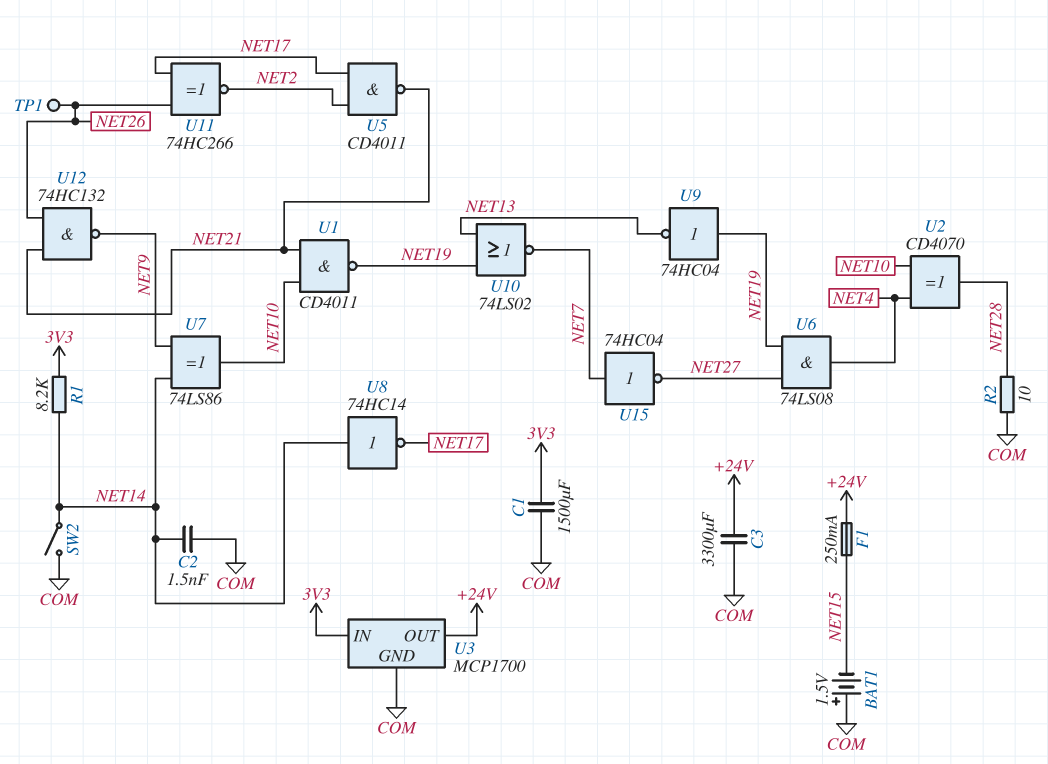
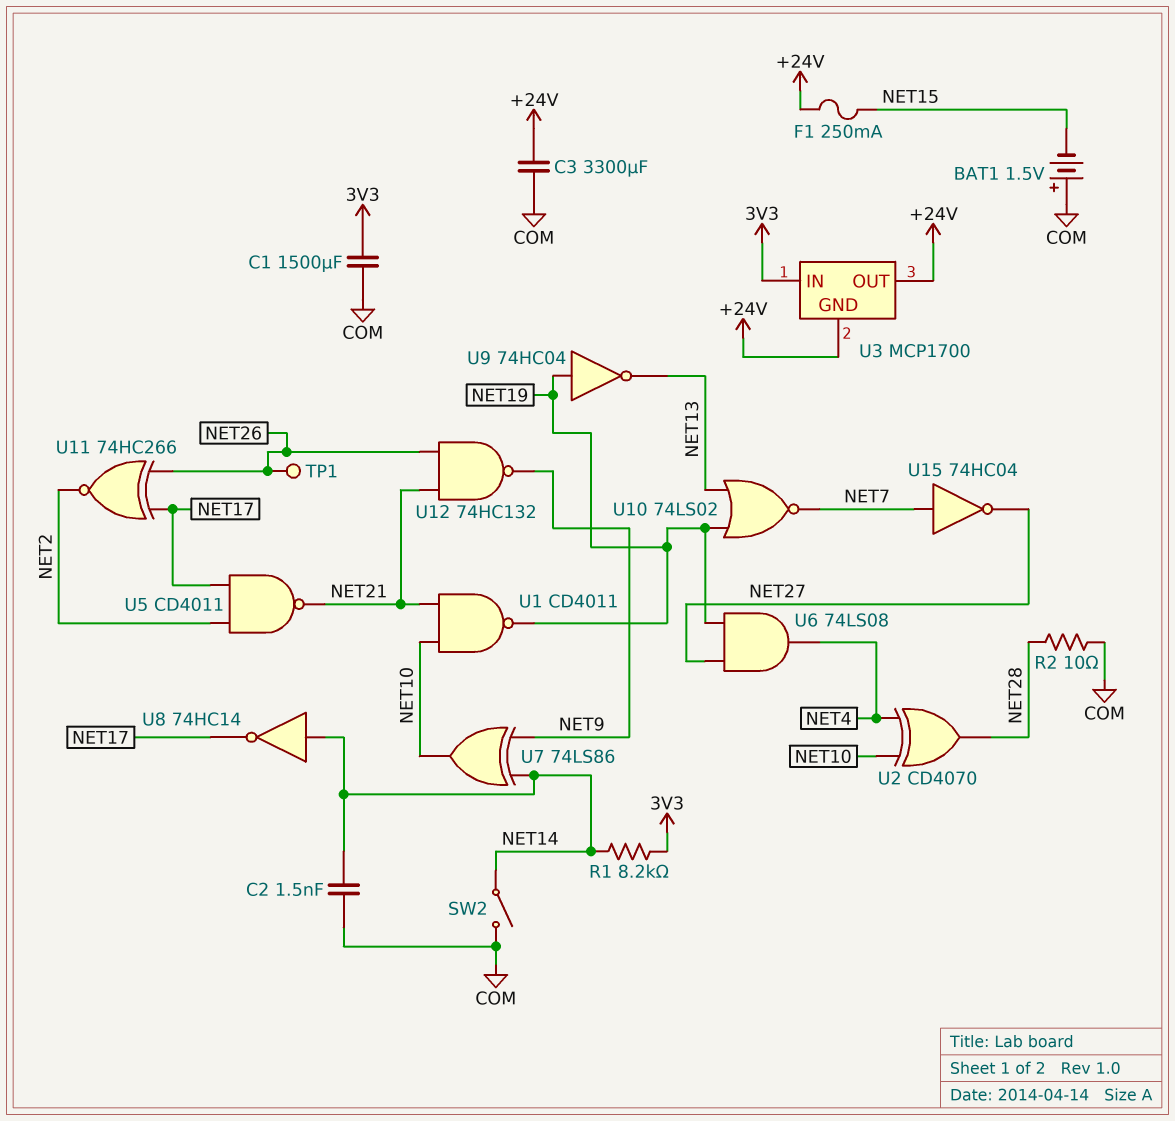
U3 pin GND: COM -> +24V

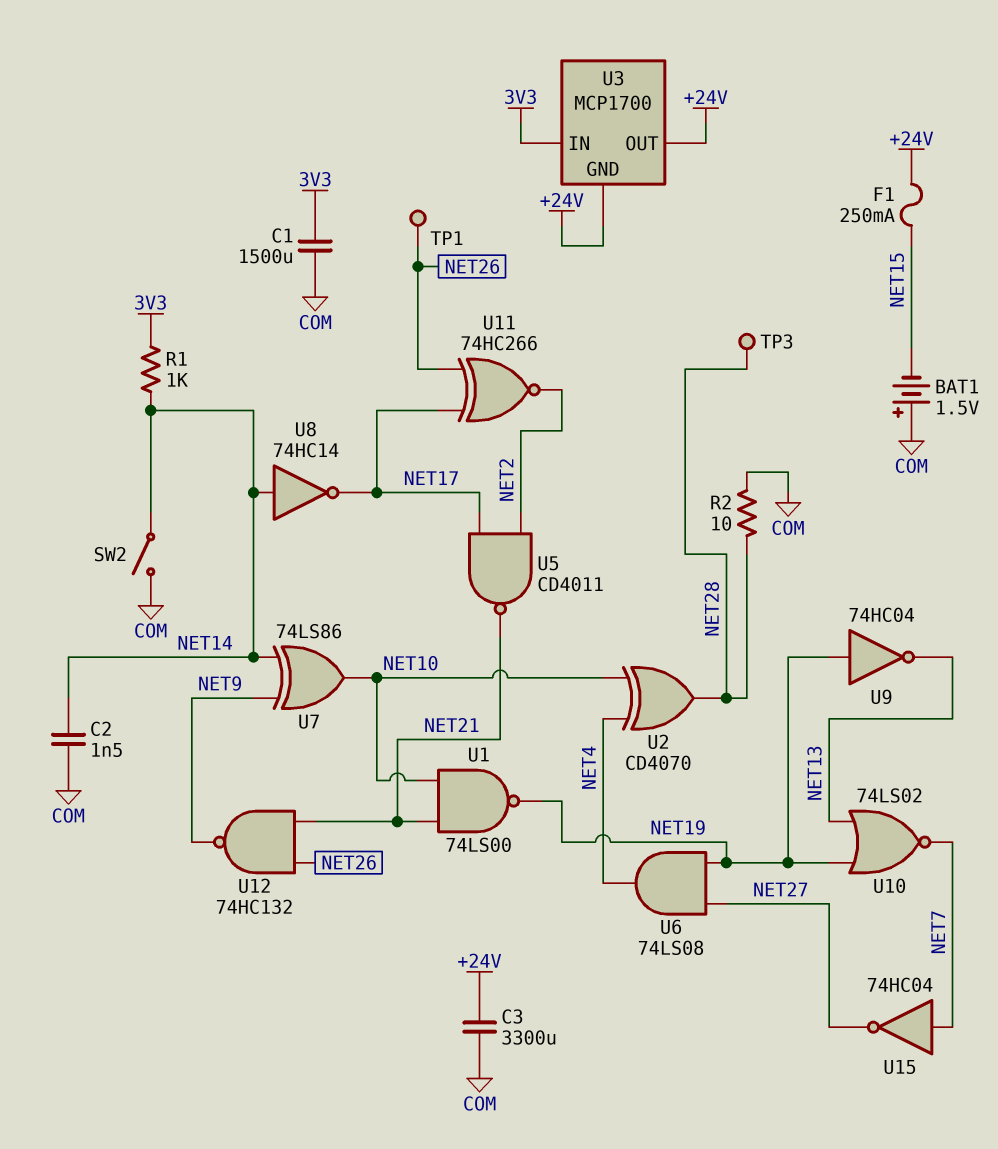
R1: 8.2k (3V3, NET14) -> 1k (3V3, NET14)
TP3: none -> test point (NET28)
U1: NAND CD4011 (in NET10, in NET21, out NET19) -> NAND 74LS00 (in NET10, in NET21, out NET19)

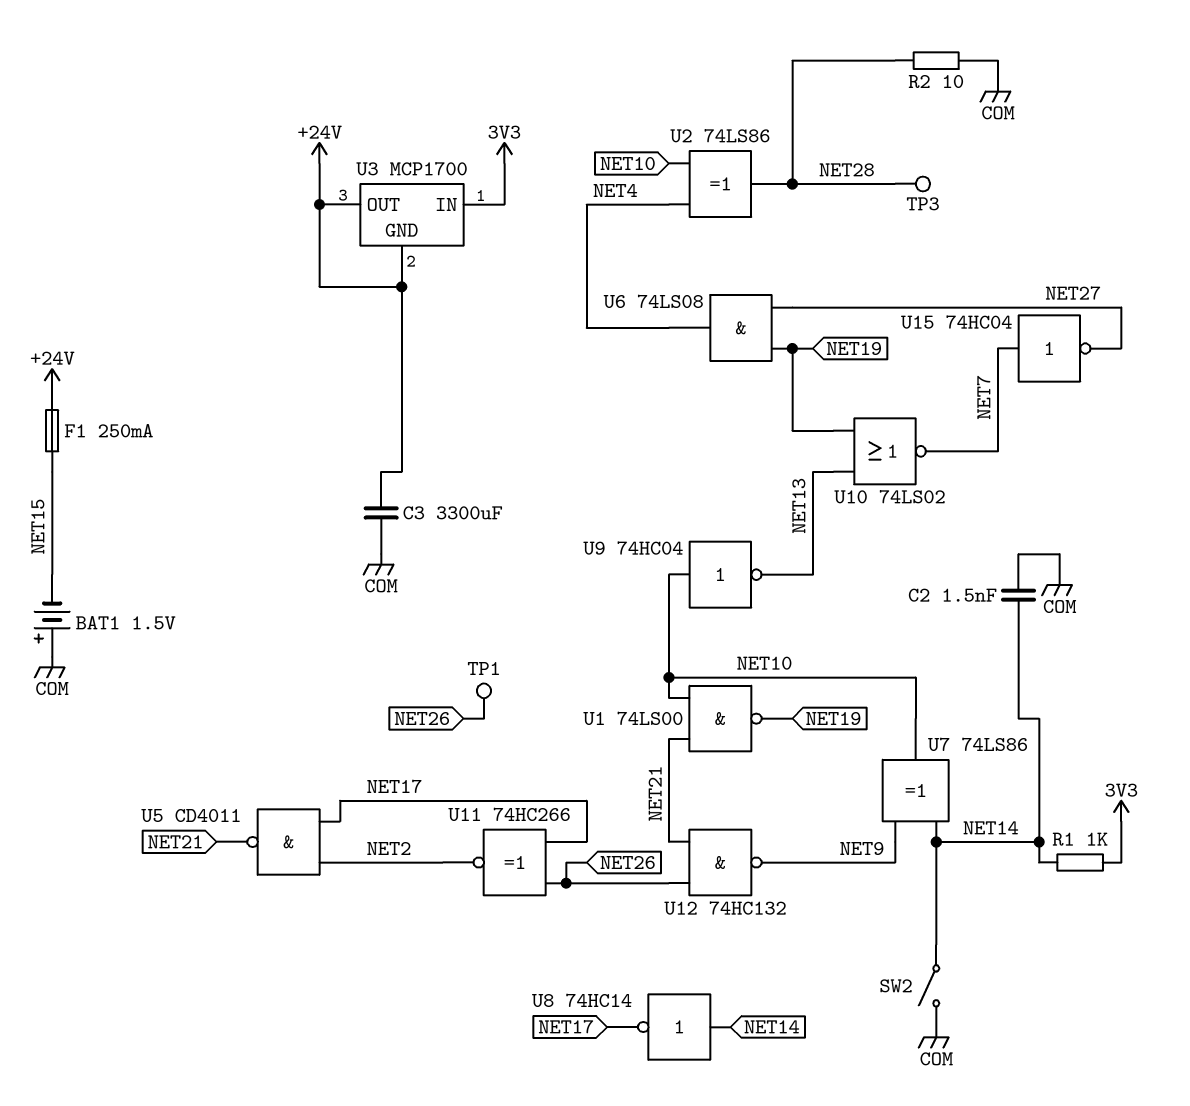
C1: 1500uF (3V3, COM) -> none
U2: XOR CD4070 (in NET4, in NET10, out NET28) -> XOR 74LS86 (in NET4, in NET10, out NET28)
U9: NOT 74HC04 (in NET19, out NET13) -> NOT 74HC04 (in NET10, out NET13)

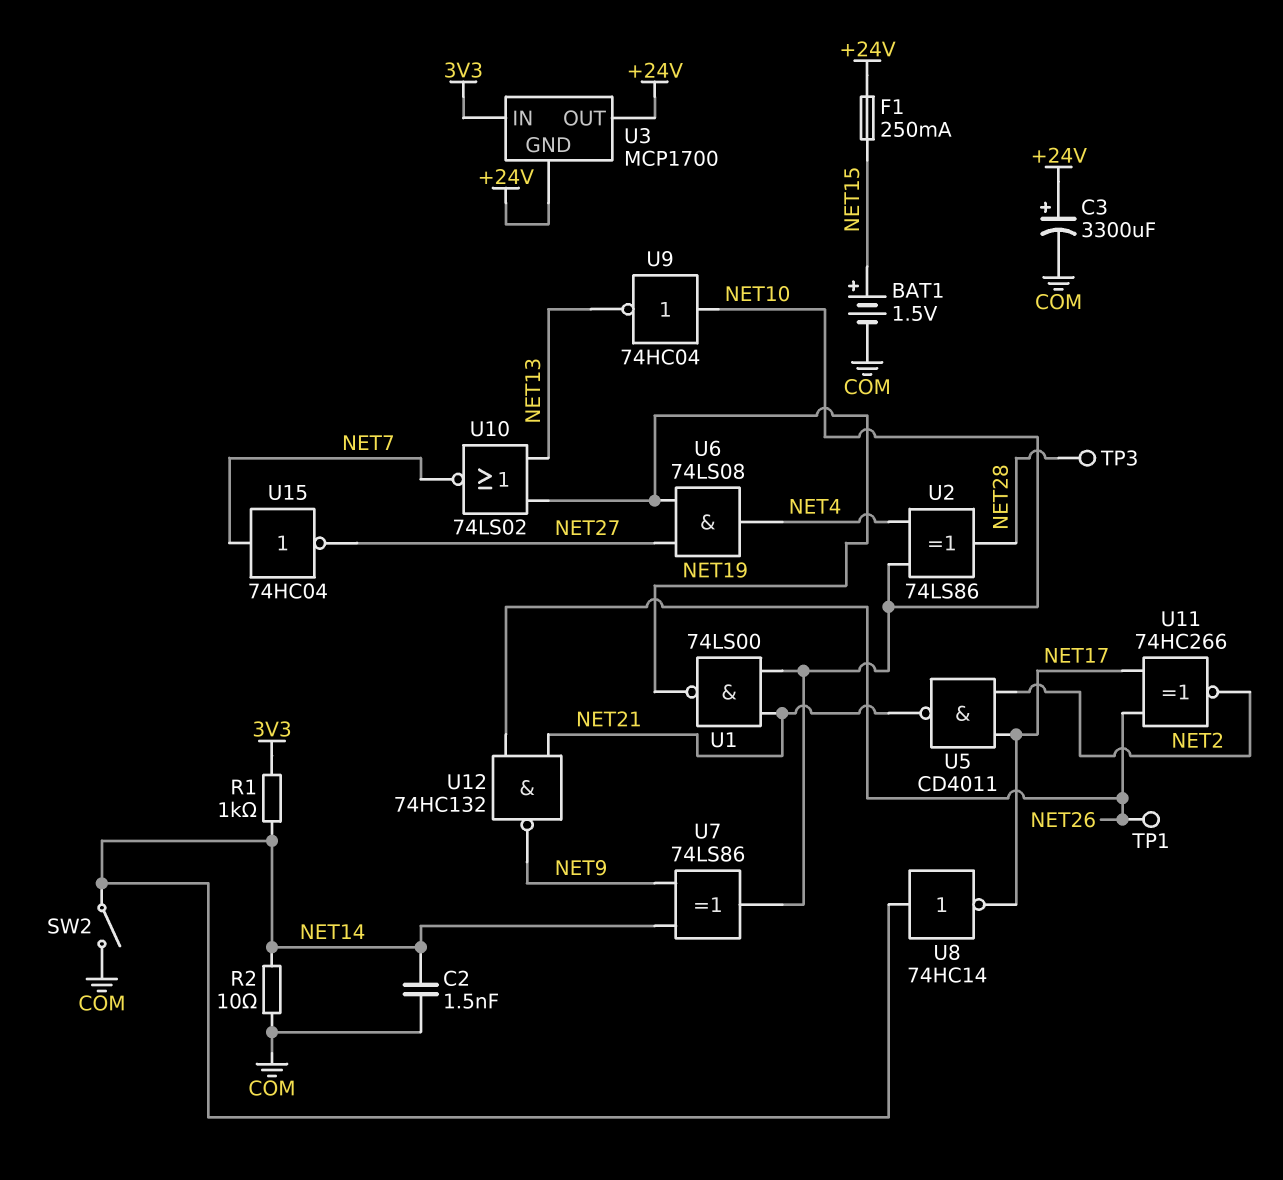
BAT1: 1.5V (plus COM, minus NET15) -> 1.5V (plus NET15, minus COM)
C3: 3300uF (+24V, COM) -> 3300uF (plus +24V, minus COM)
R2: 10 (COM, NET28) -> 10 (COM, NET14)

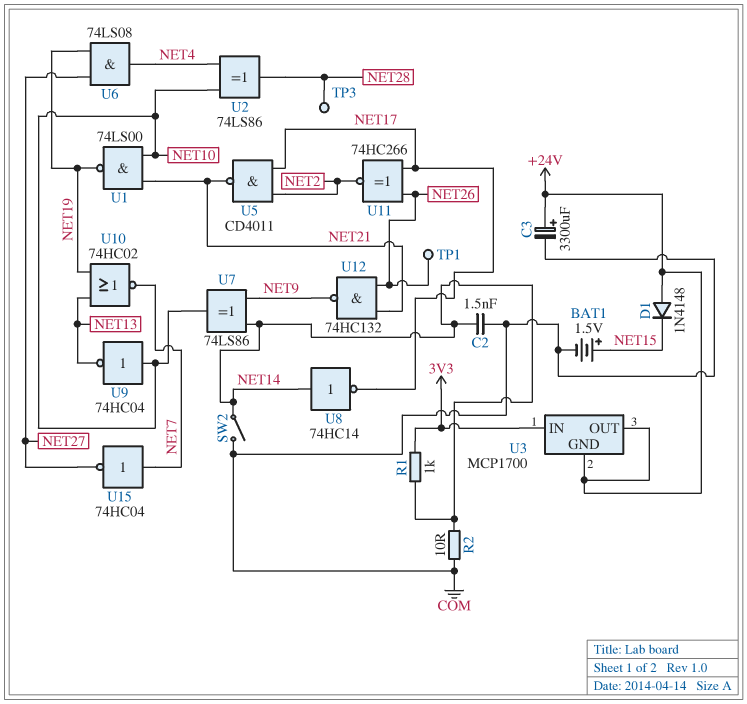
D1: none -> diode 1N4148 (A +24V, K NET15)
F1: 250mA (+24V, NET15) -> none
U10: NOR 74LS02 (in NET13, in NET19, out NET7) -> NOR 74HC02 (in NET13, in NET19, out NET7)

